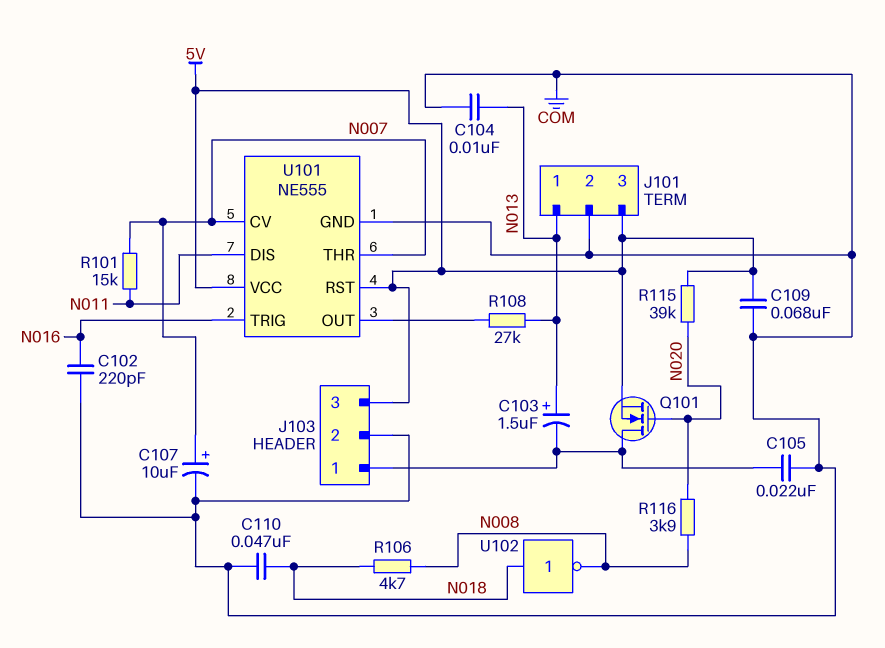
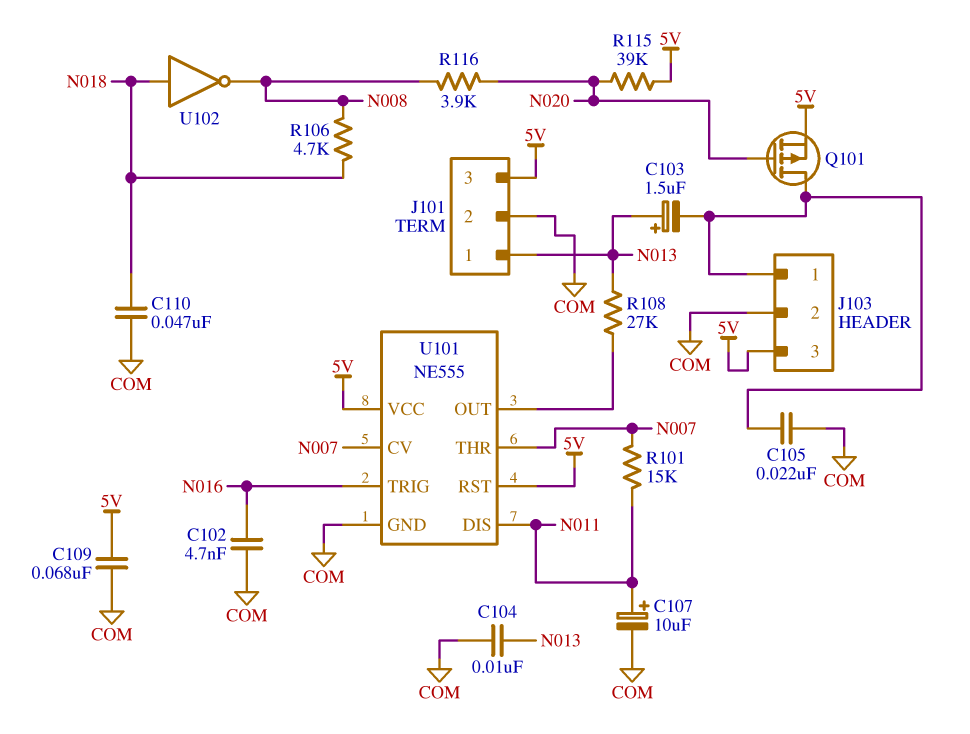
C102: 220pF (COM, N016) -> 4.7nF (COM, N016)
C107: 10uF (plus N007, minus COM) -> 10uF (plus N011, minus COM)
Q101: NMOS (G N020, D J103/1, S 5V) -> PMOS (G N020, D J103/1, S 5V)

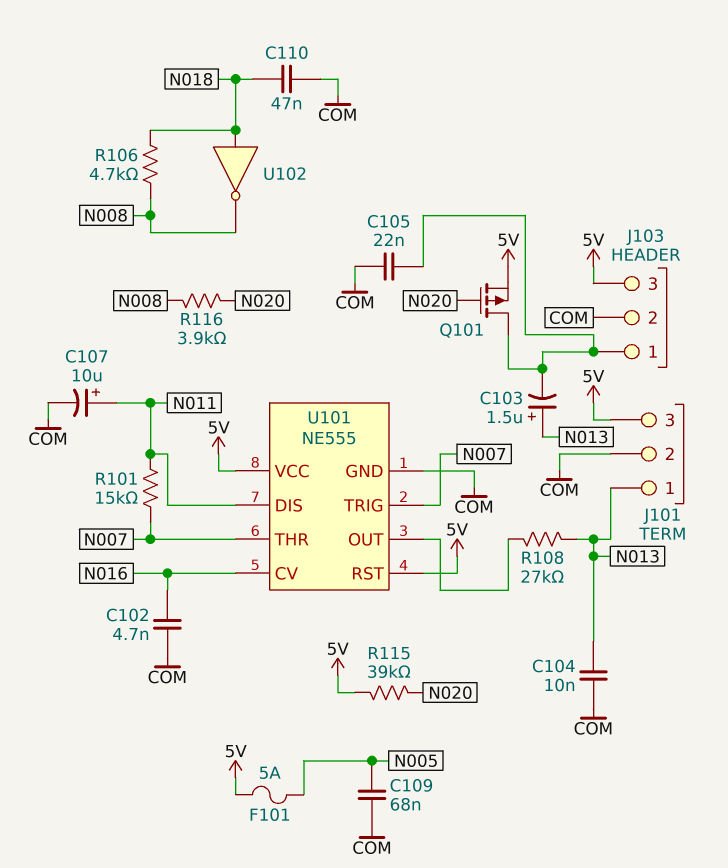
C109: 68nF (5V, COM) -> 68nF (COM, N005)
F101: none -> 5A (5V, N005)
U101 pin CV: N007 -> N016
U101 pin TRIG: N016 -> N007

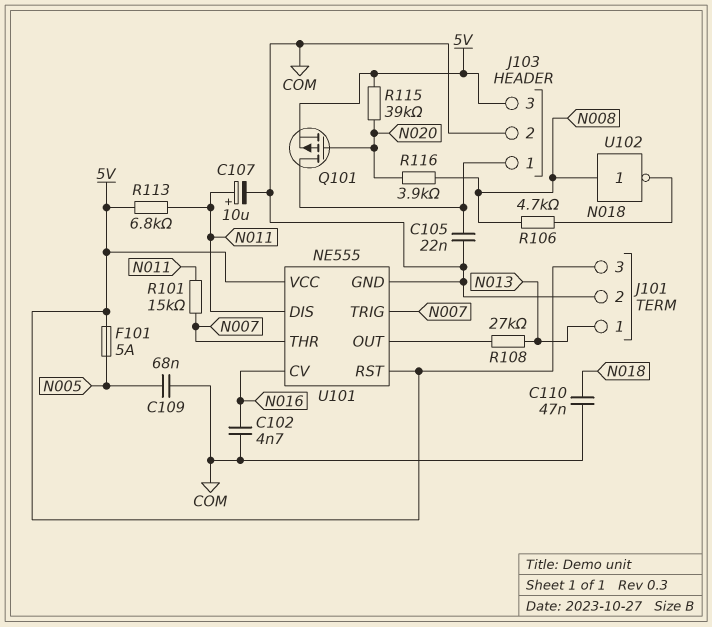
C103: 1.5uF (plus N013, minus J103/1) -> none
C104: 10nF (COM, N013) -> none
R113: none -> 6.8k (5V, N011)
U102: NOT (in N018, out N008) -> NOT (in N008, out N018)

